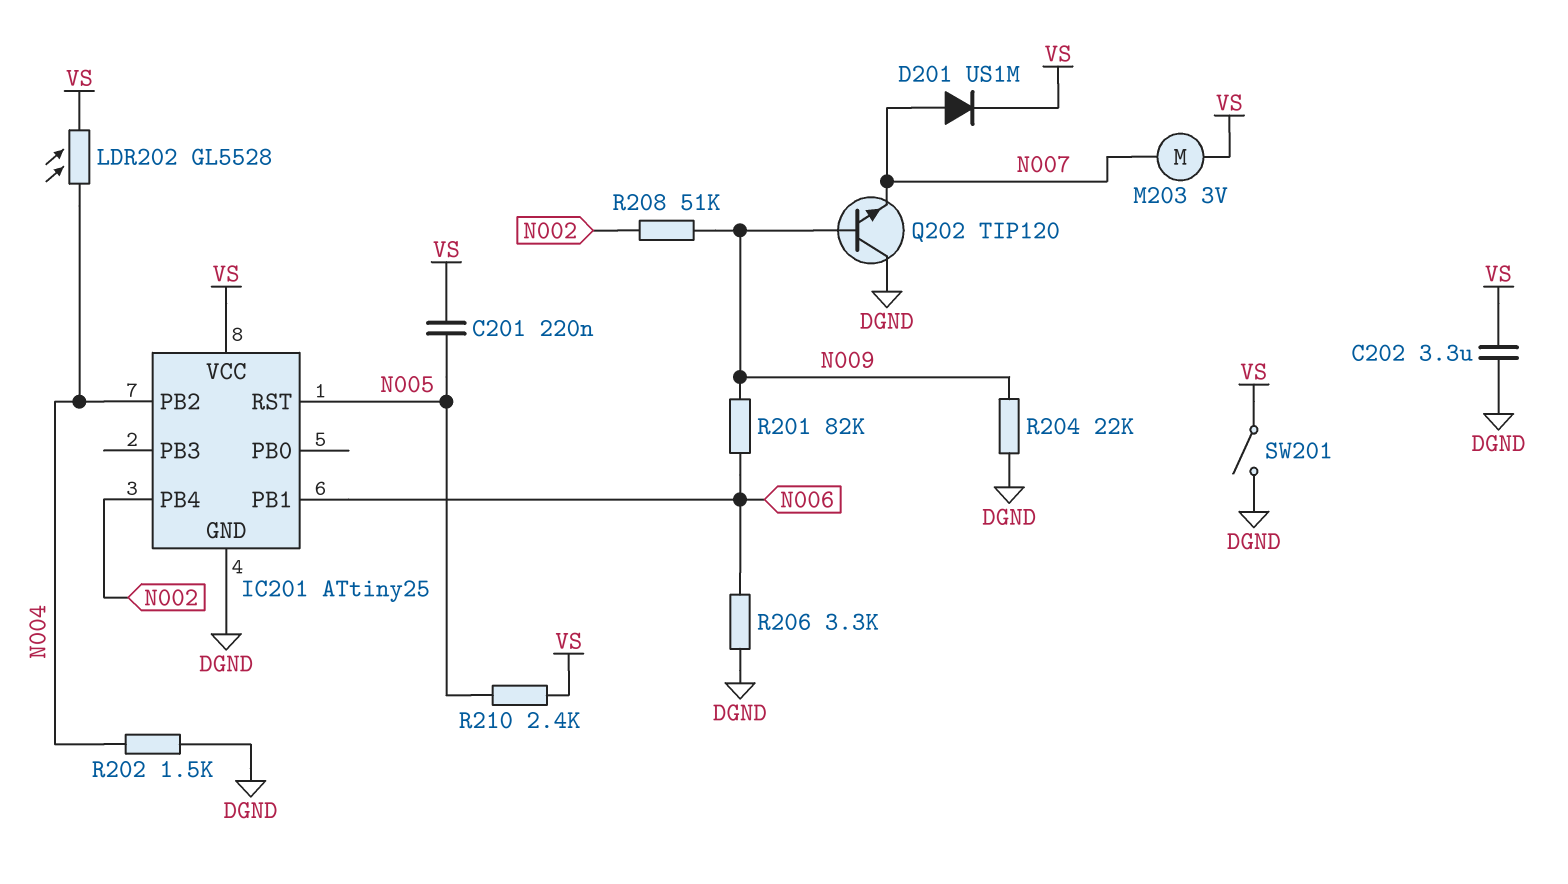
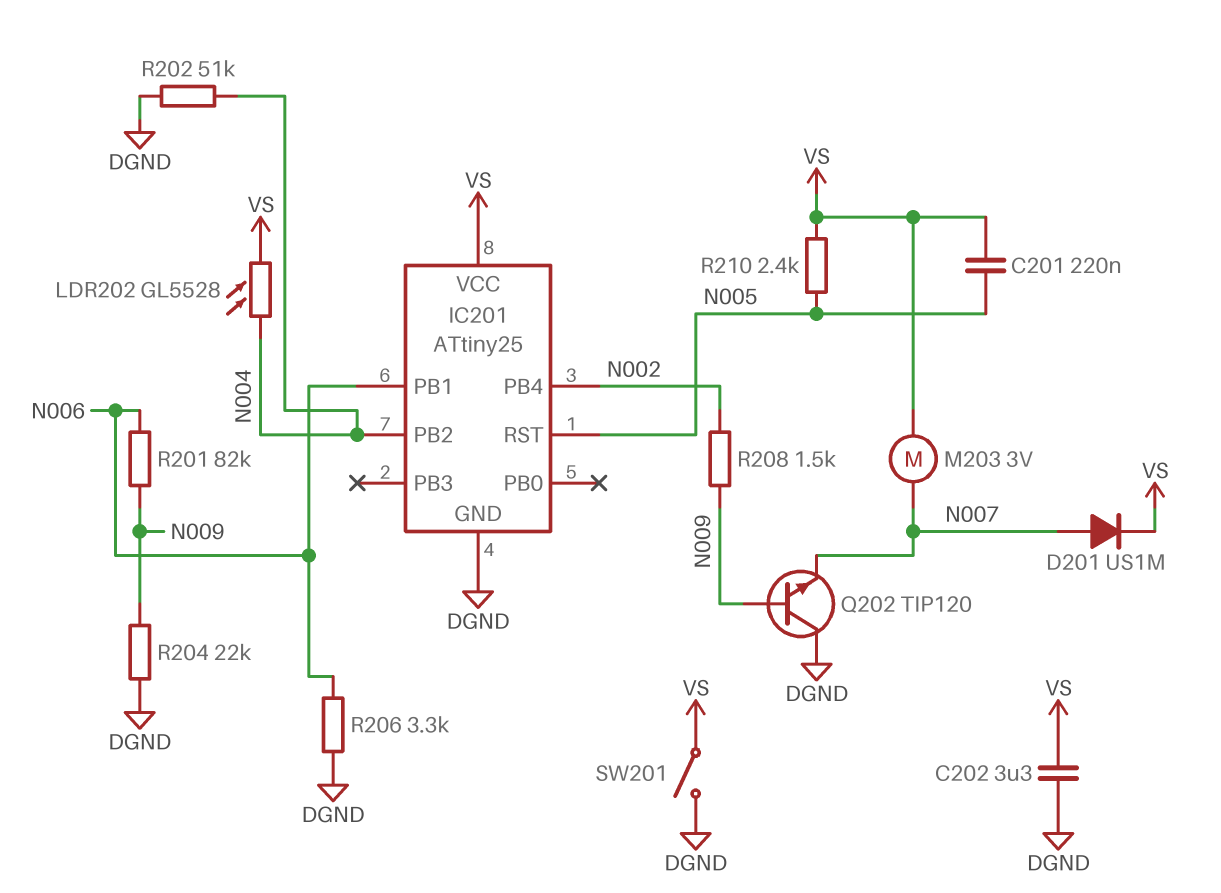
R202: 1.5k (DGND, N004) -> 51k (DGND, N004)
R208: 51k (N002, N009) -> 1.5k (N002, N009)

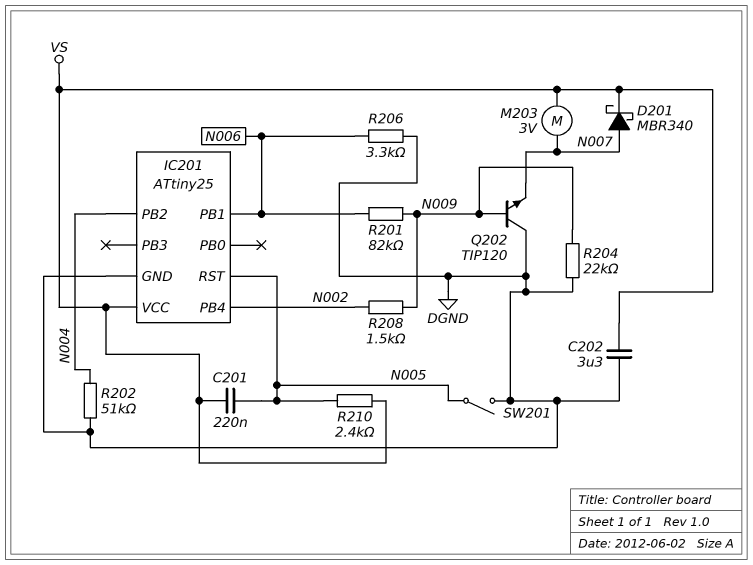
D201: diode US1M (A N007, K VS) -> schottky MBR340 (A N007, K VS)
LDR202: GL5528 (N004, VS) -> none
SW201: switch (DGND, VS) -> switch (DGND, N005)

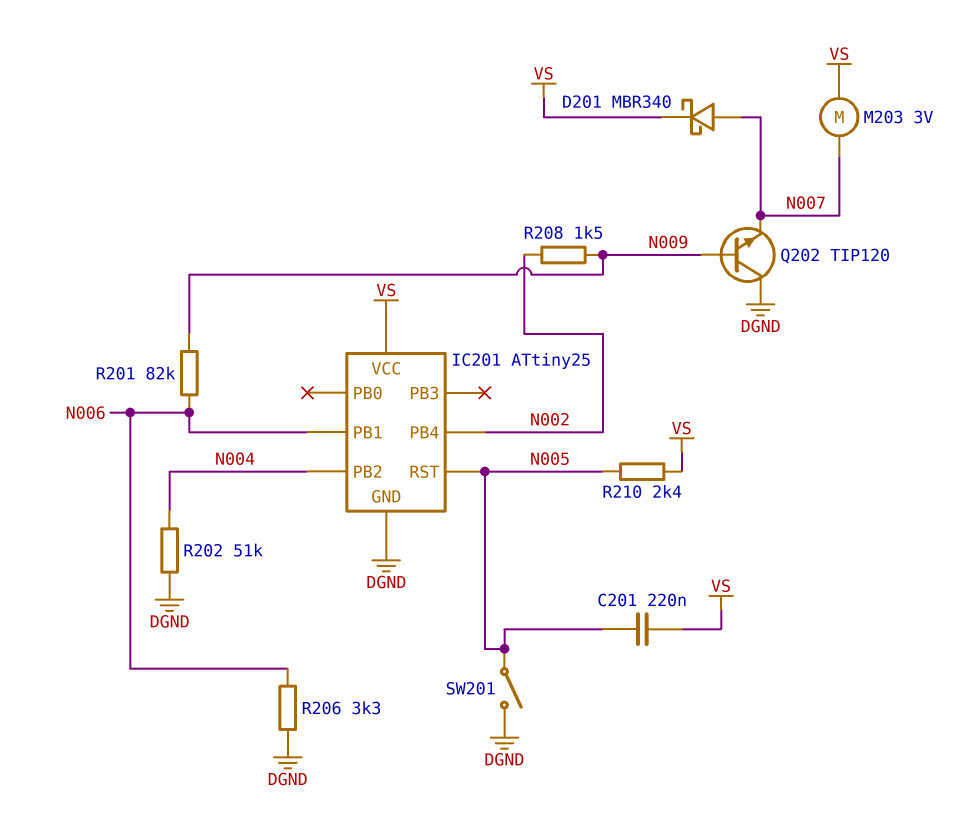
C202: 3.3uF (DGND, VS) -> none
R204: 22k (DGND, N009) -> none

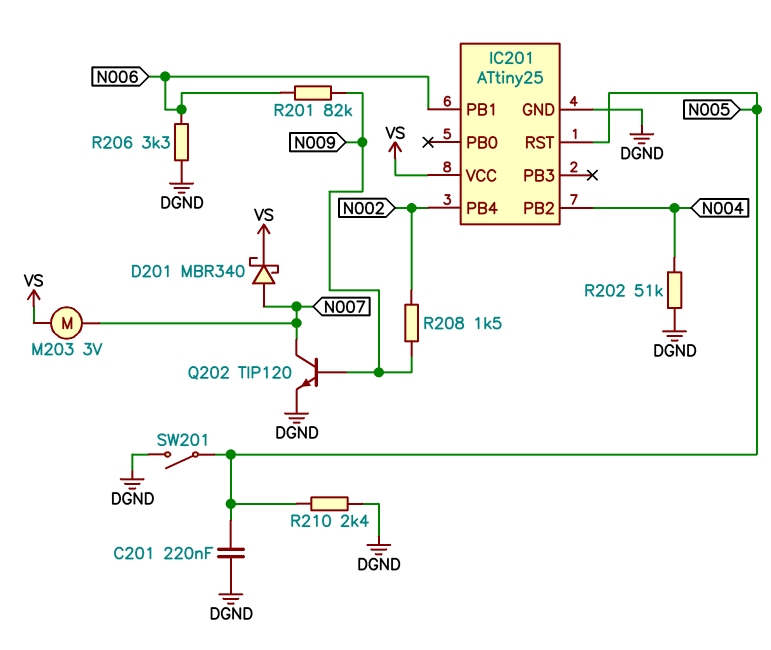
C201: 220nF (N005, VS) -> 220nF (DGND, N005)
Q202: NPN TIP120 (B N009, C DGND, E N007) -> NPN TIP120 (B N009, C N007, E DGND)
R210: 2.4k (N005, VS) -> 2.4k (DGND, N005)

